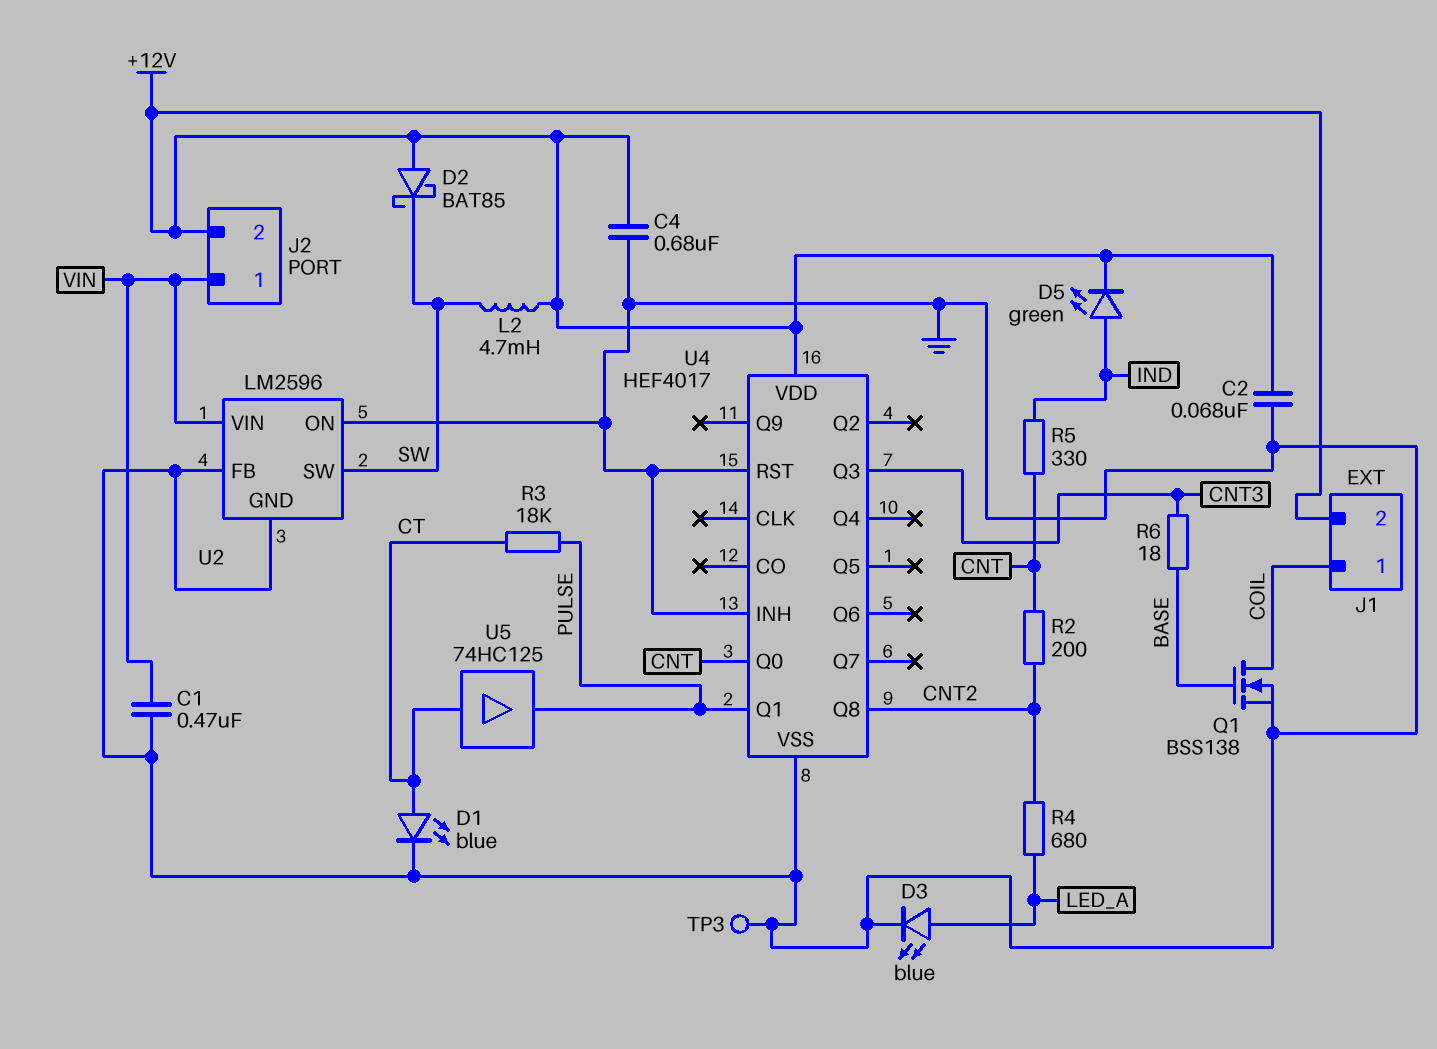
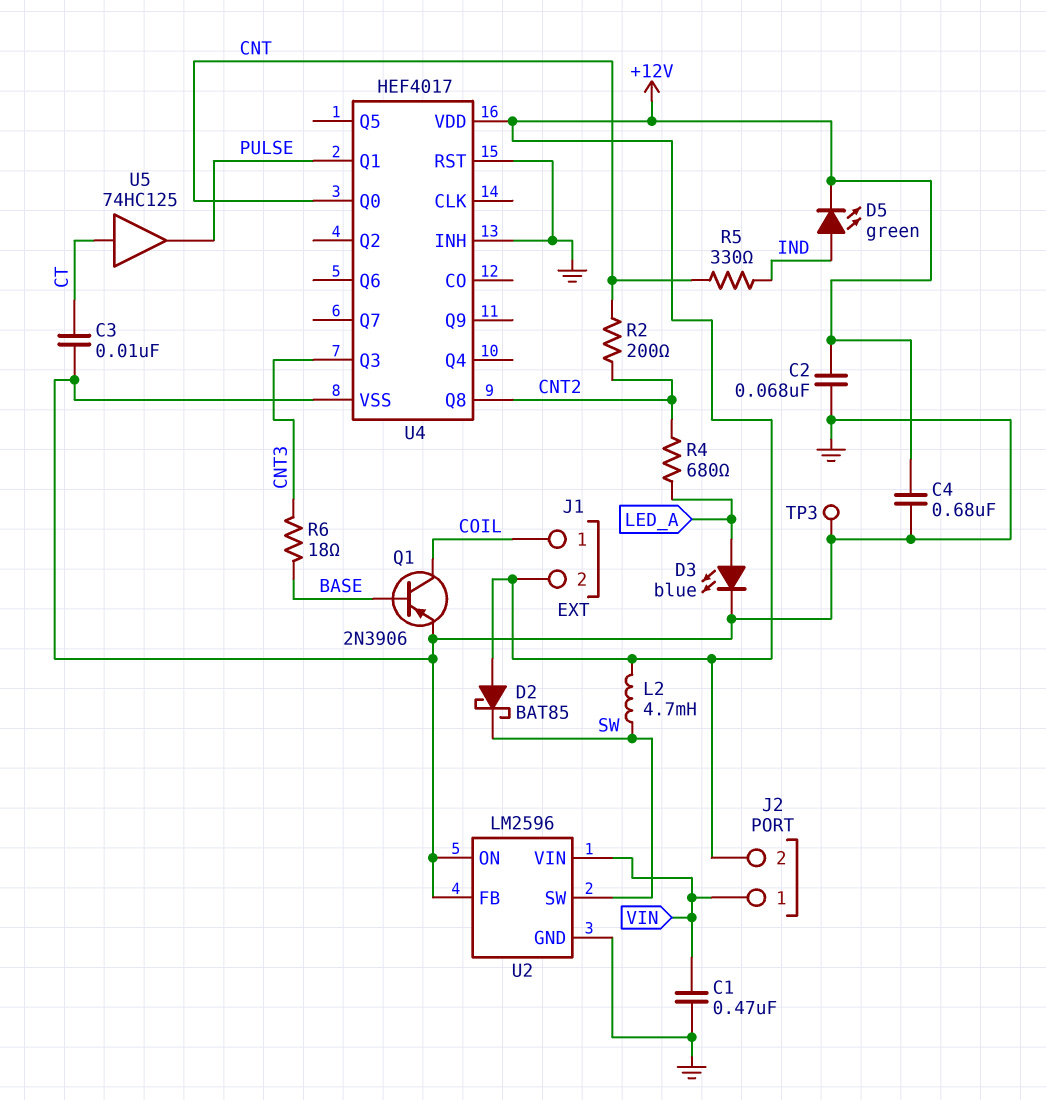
C3: none -> 10nF (CT, GND)
D1: LED blue (A CT, K GND) -> none
Q1: NMOS BSS138 (G BASE, D COIL, S GND) -> PNP 2N3906 (B BASE, C COIL, E GND)
R3: 18k (CT, PULSE) -> none

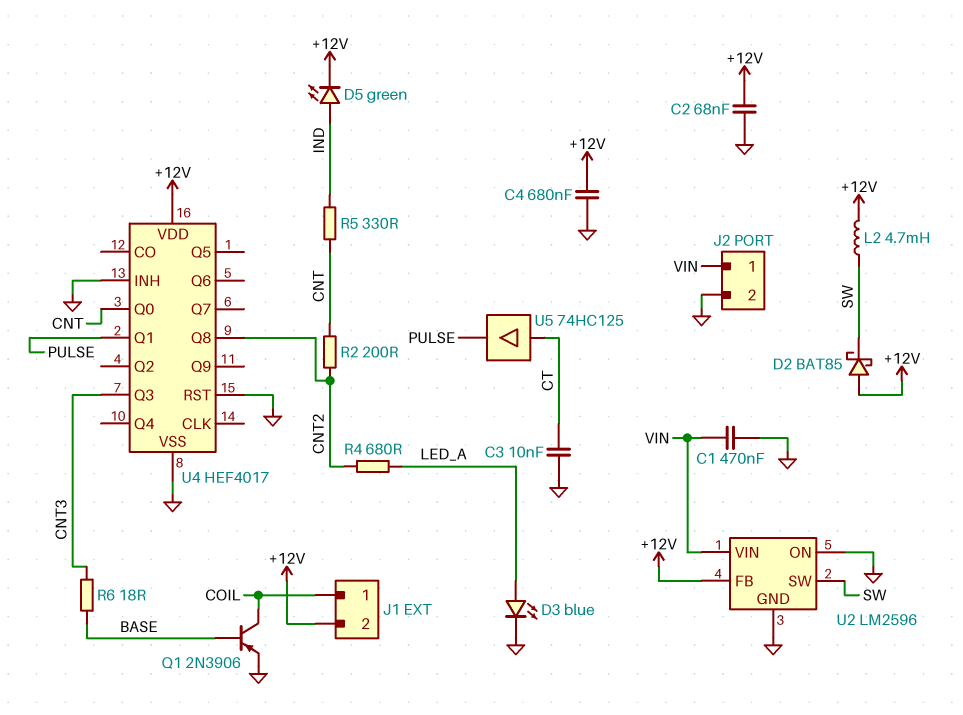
J2 pin 2: +12V -> GND
TP3: test point (GND) -> none
U2 pin FB: GND -> +12V

